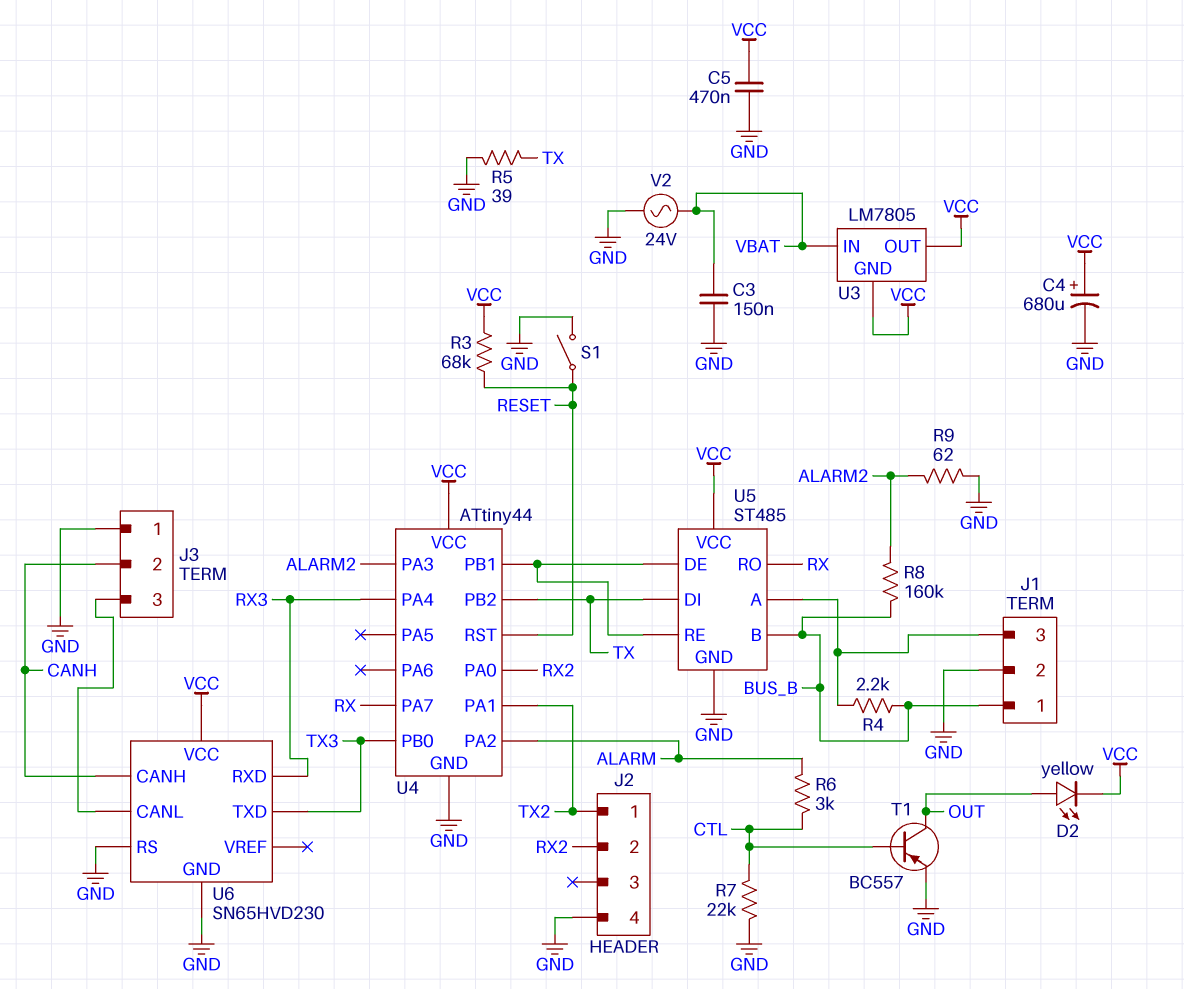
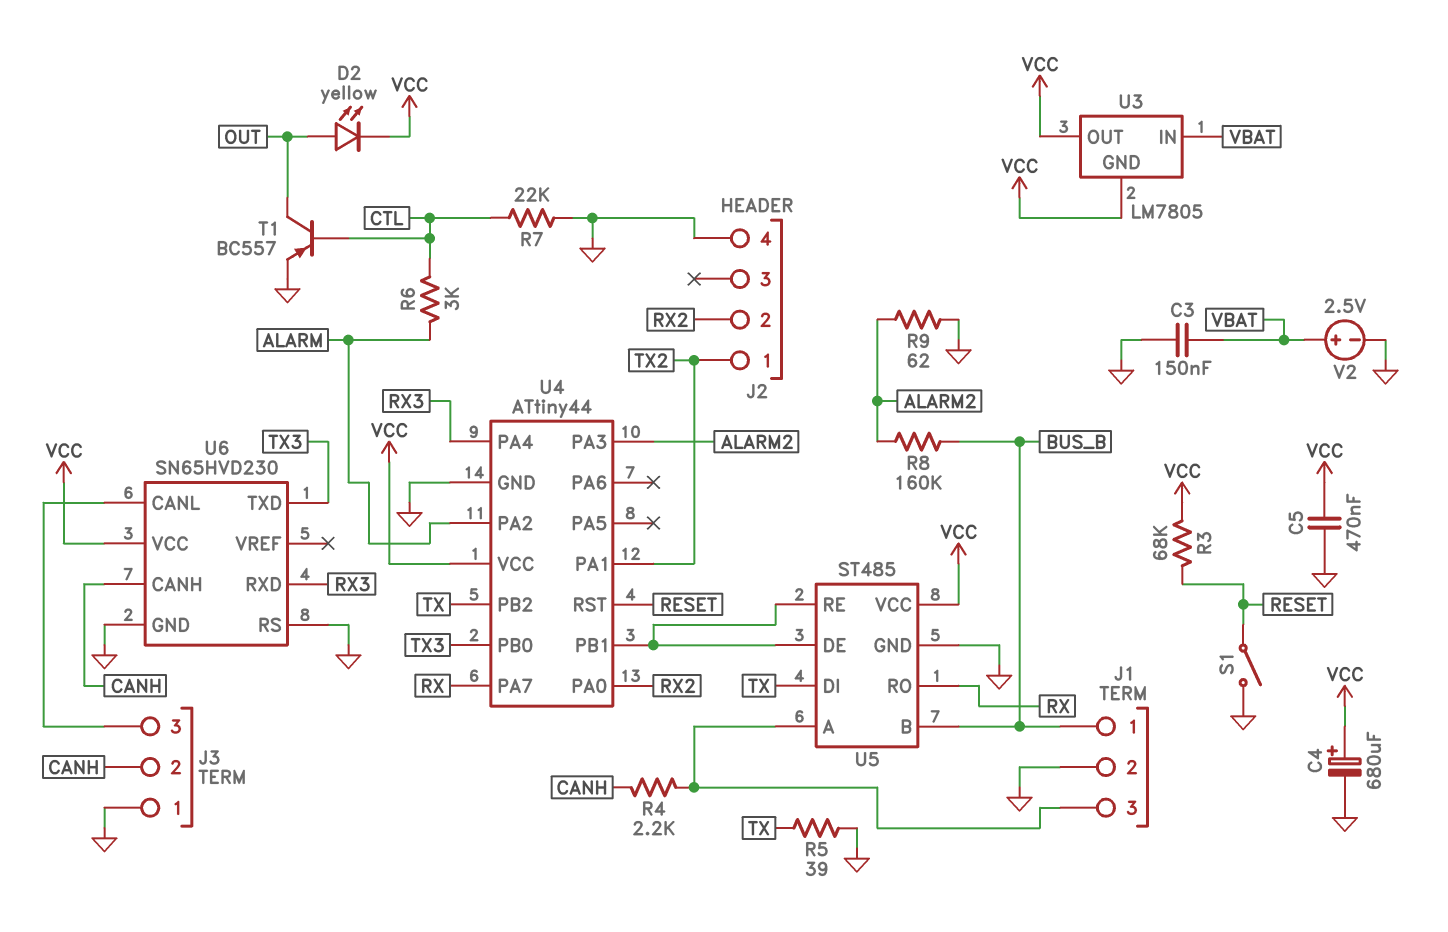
R4: 2.2k (BUS_B, J1/3) -> 2.2k (CANH, J1/3)
V2: AC 24V (GND, VBAT) -> 2.5V (plus VBAT, minus GND)

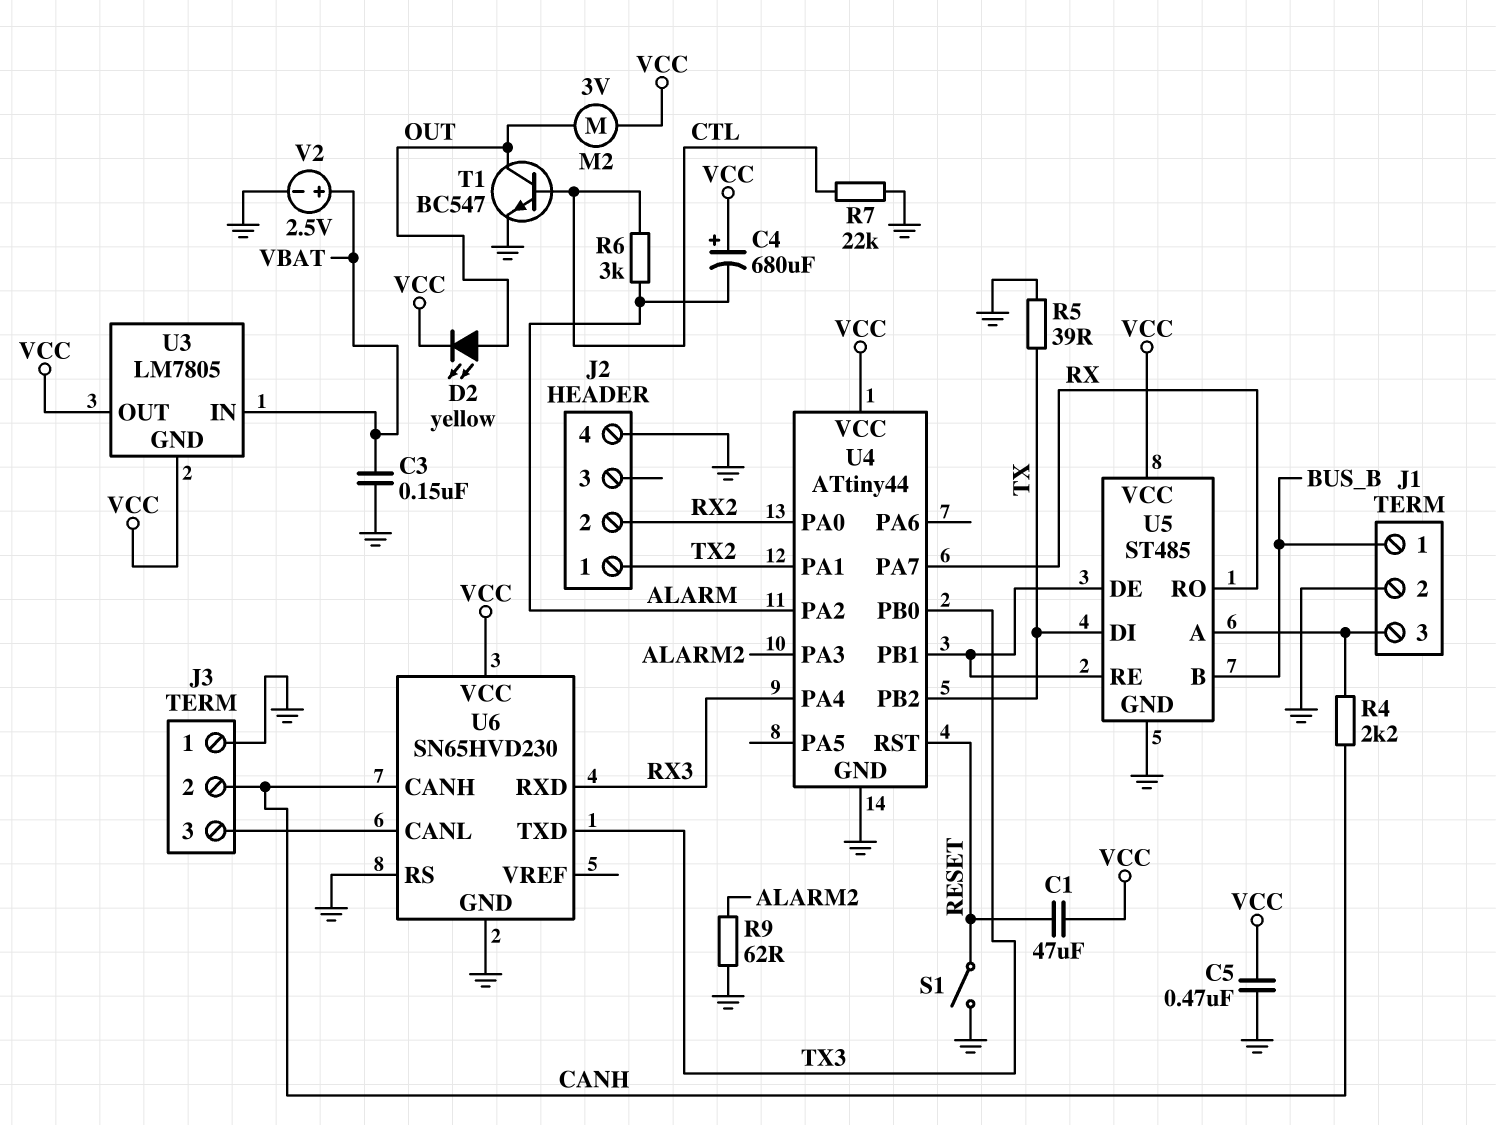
C1: none -> 47uF (RESET, VCC)
C4: 680uF (plus VCC, minus GND) -> 680uF (plus VCC, minus ALARM)
M2: none -> motor 3V (OUT, VCC)
R3: 68k (RESET, VCC) -> none
R8: 160k (ALARM2, BUS_B) -> none
T1: PNP BC557 (B CTL, C OUT, E GND) -> NPN BC547 (B CTL, C OUT, E GND)

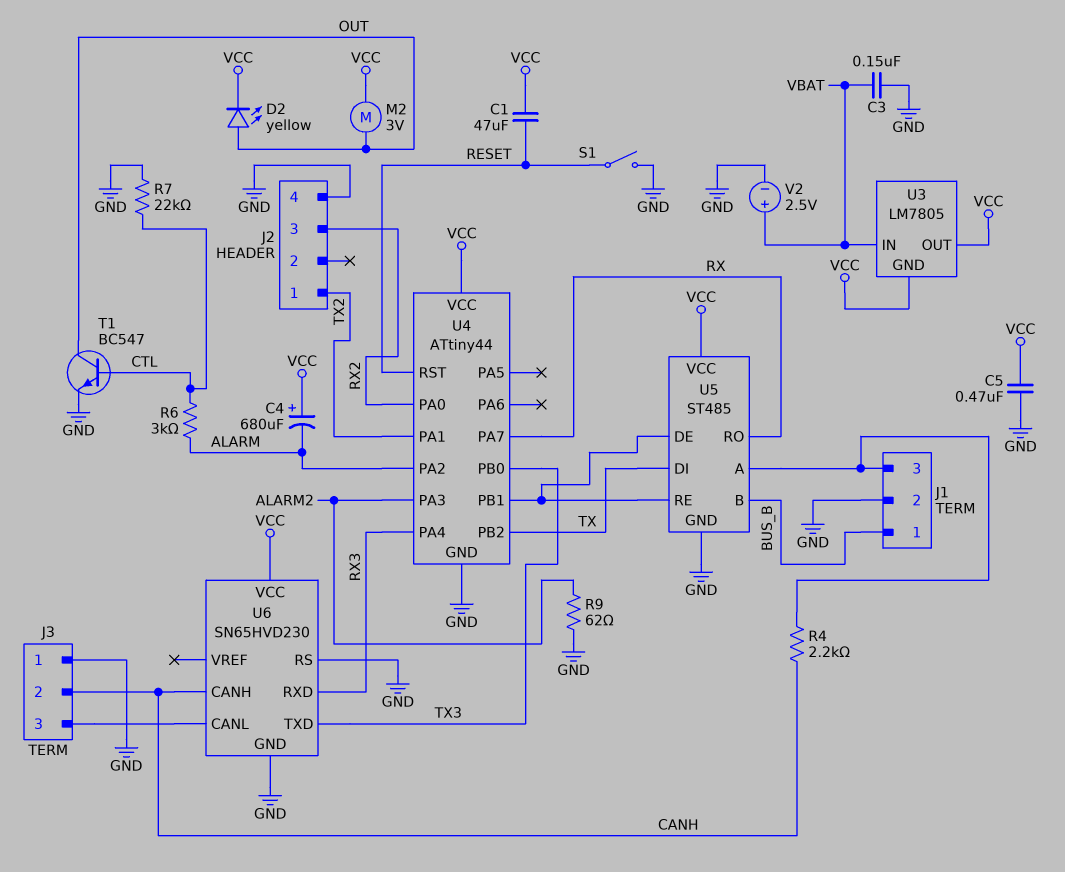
J2 pin 2: RX2 -> none
J2 pin 3: none -> RX2
R5: 39 (GND, TX) -> none

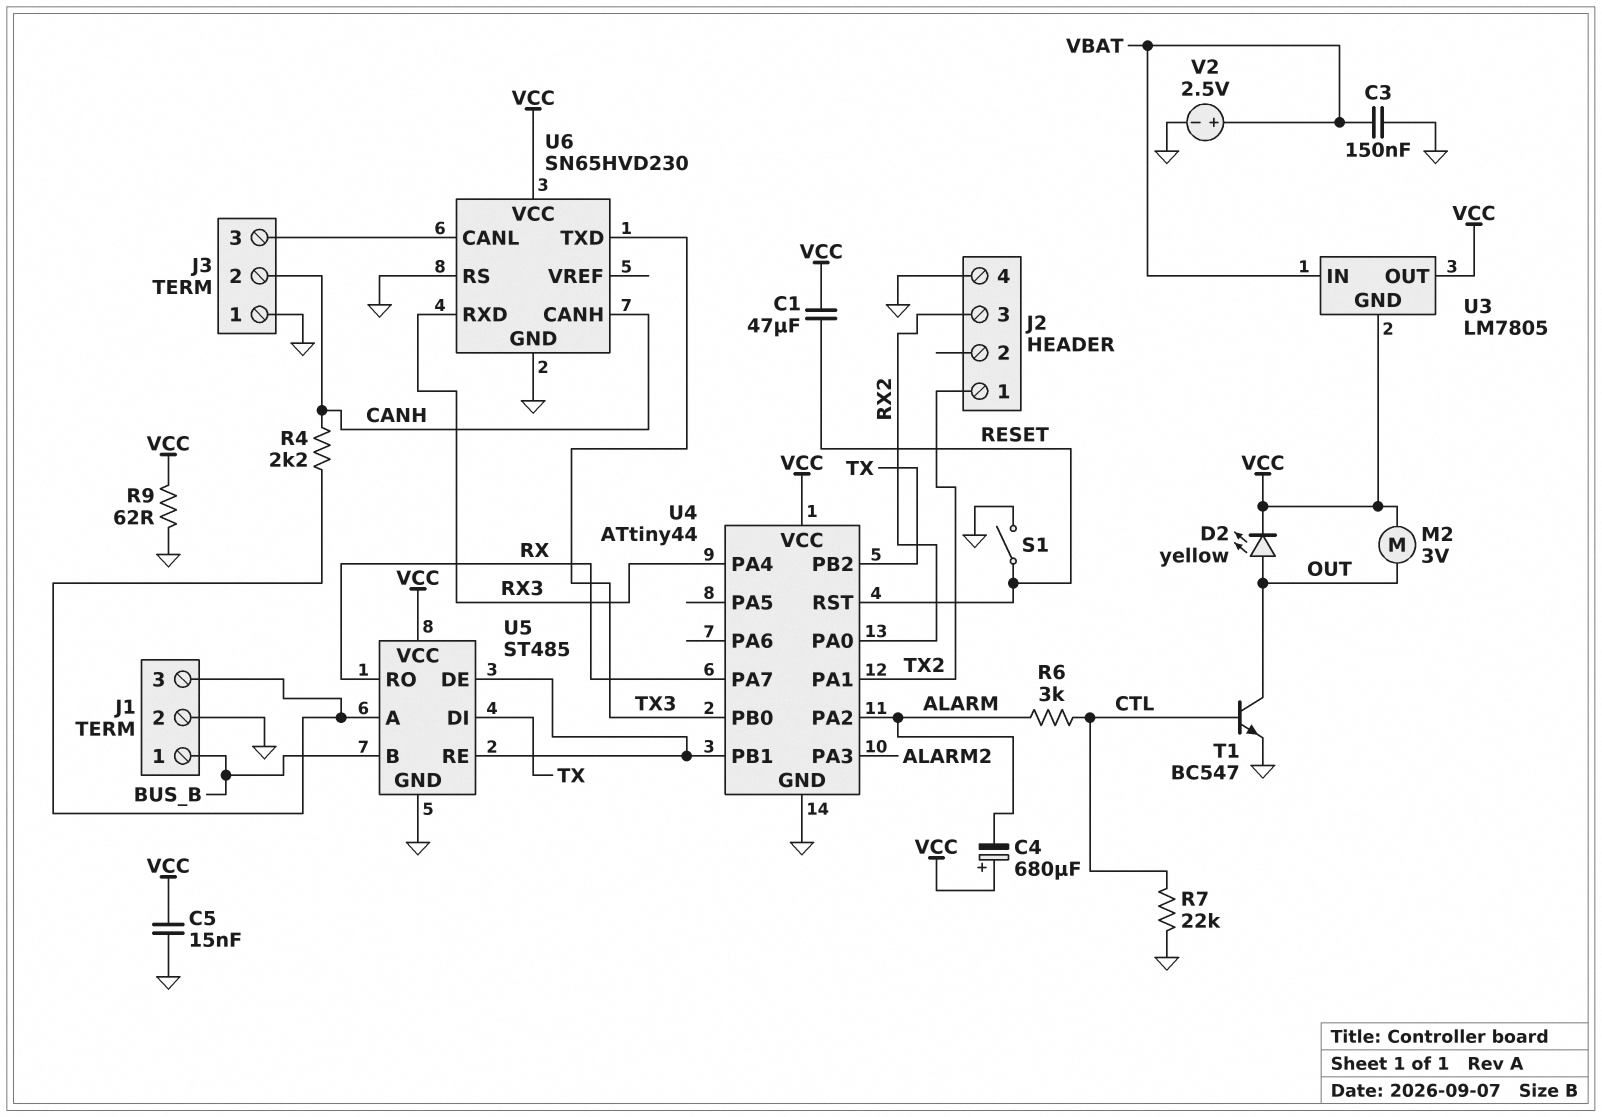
C5: 470nF (GND, VCC) -> 15nF (GND, VCC)
R9: 62 (ALARM2, GND) -> 62 (GND, VCC)

